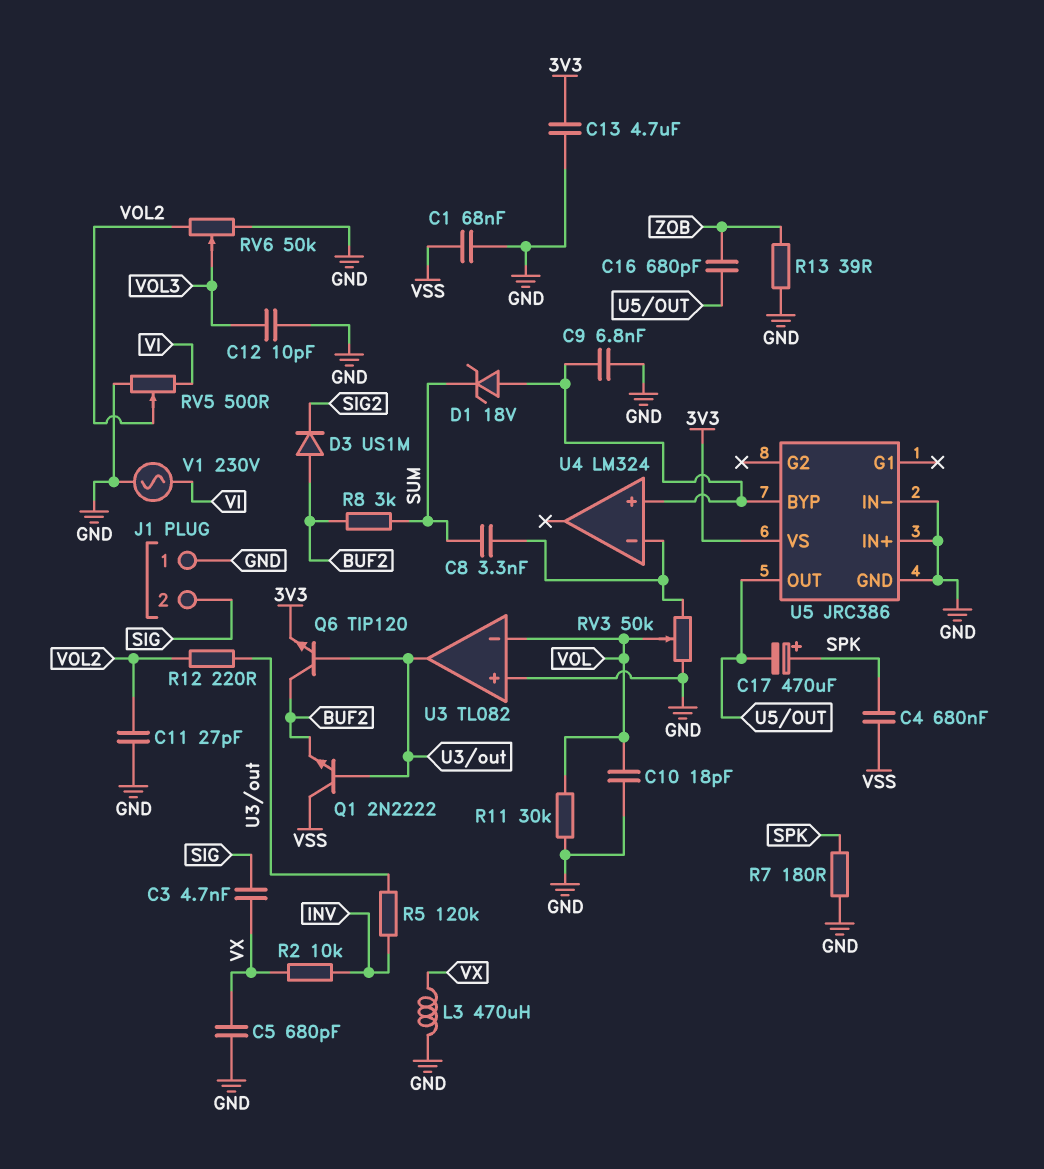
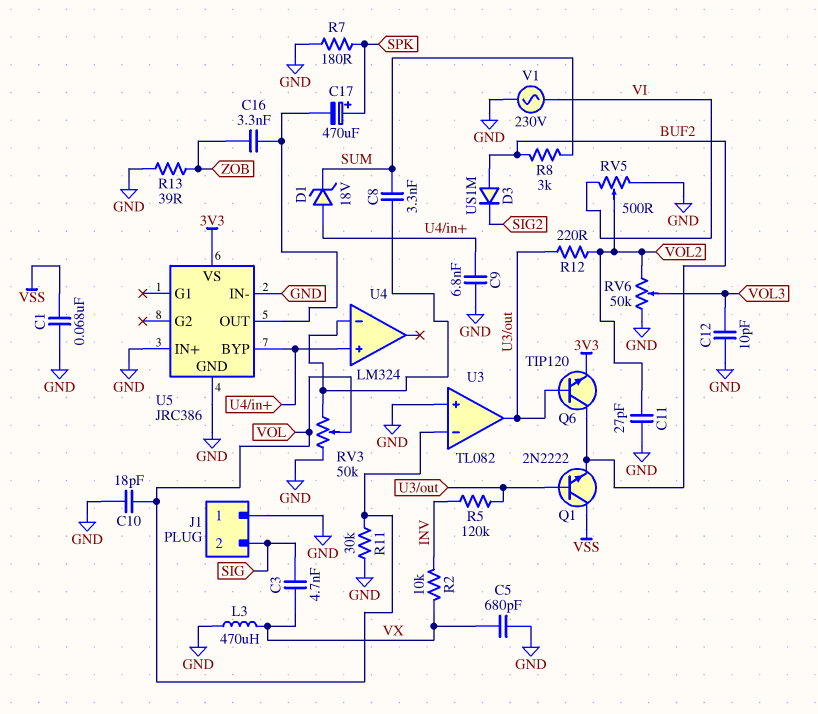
C4: 680nF (SPK, VSS) -> none
C13: 4.7uF (3V3, GND) -> none
C16: 680pF (U5/OUT, ZOB) -> 3.3nF (U5/OUT, ZOB)

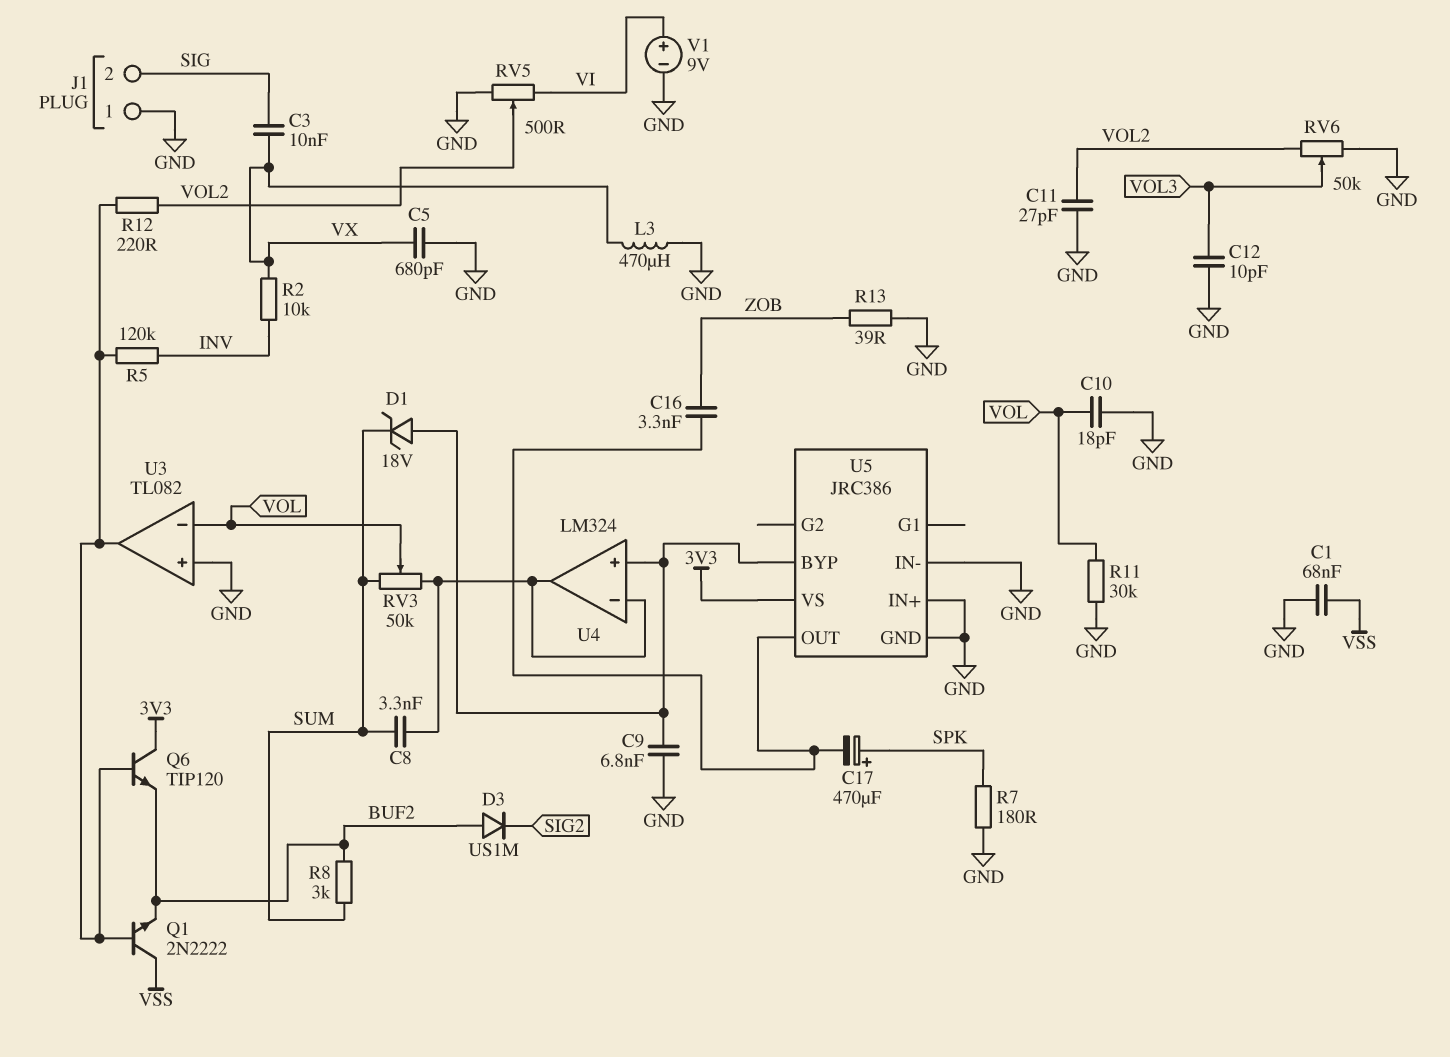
C3: 4.7nF (SIG, VX) -> 10nF (SIG, VX)
Q6: NPN TIP120 (B U3/out, C BUF2, E 3V3) -> NPN TIP120 (B U3/out, C 3V3, E BUF2)
RV3: 50k (GND, U4/in-, wiper VOL) -> 50k (SUM, U4/in-, wiper VOL)
U4 pin out: none -> U4/in-
V1: AC 230V (GND, VI) -> 9V (plus VI, minus GND)

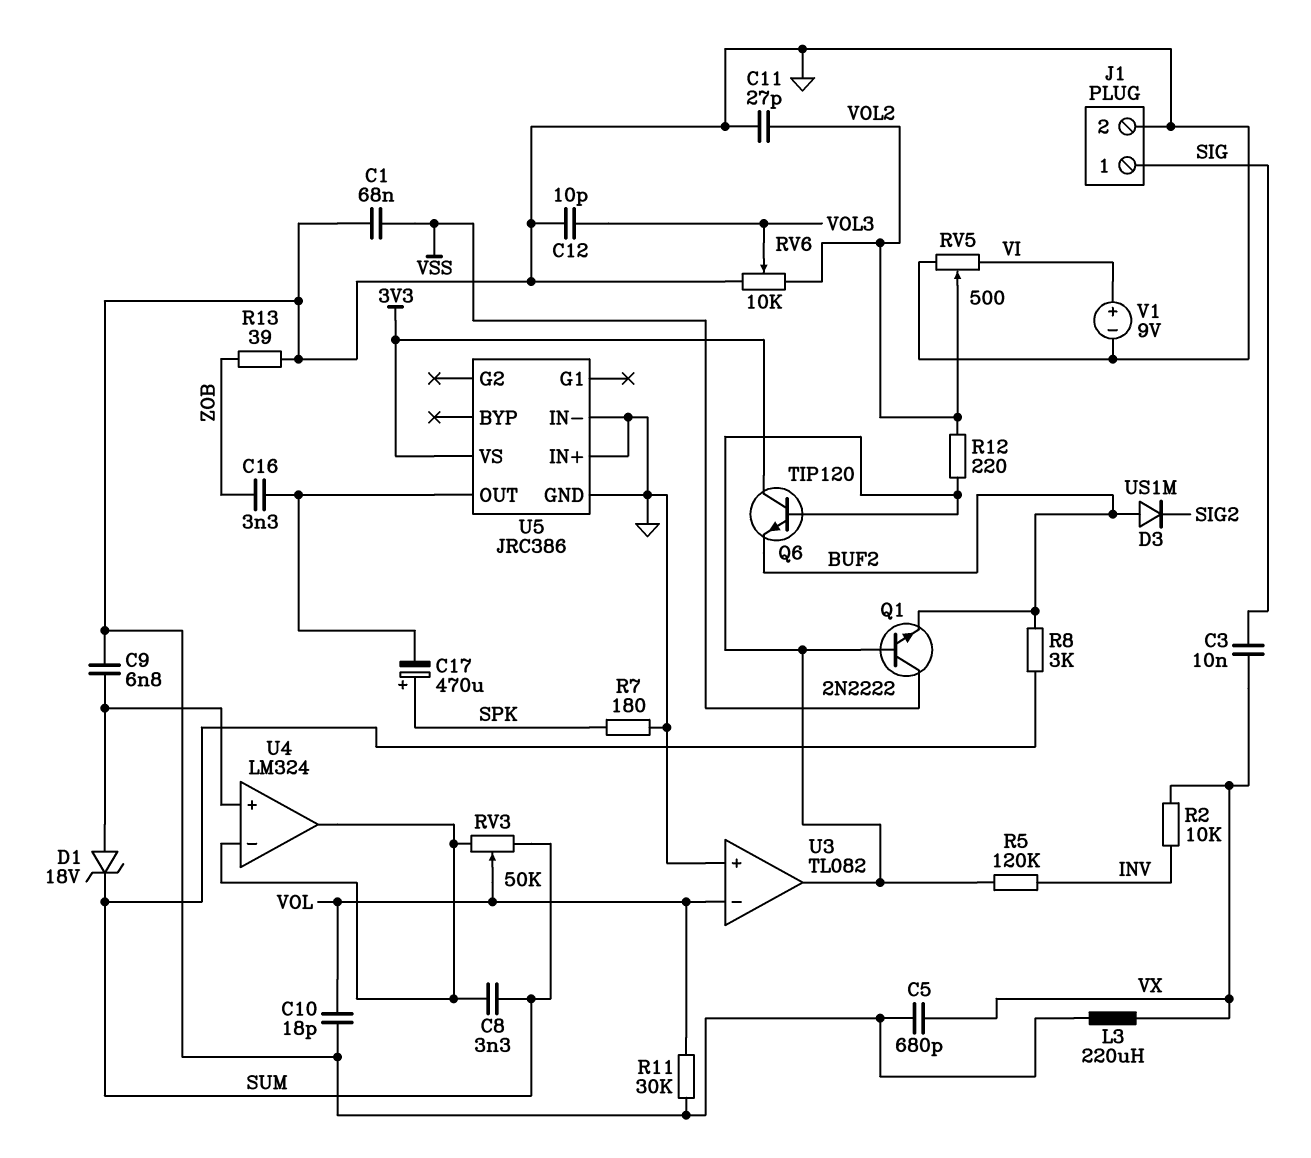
J1 pin 1: GND -> SIG
J1 pin 2: SIG -> GND
L3: 470uH (GND, VX) -> 220uH (GND, VX)
RV6: 50k (GND, VOL2, wiper VOL3) -> 10k (GND, VOL2, wiper VOL3)
U5 pin BYP: U4/in+ -> none

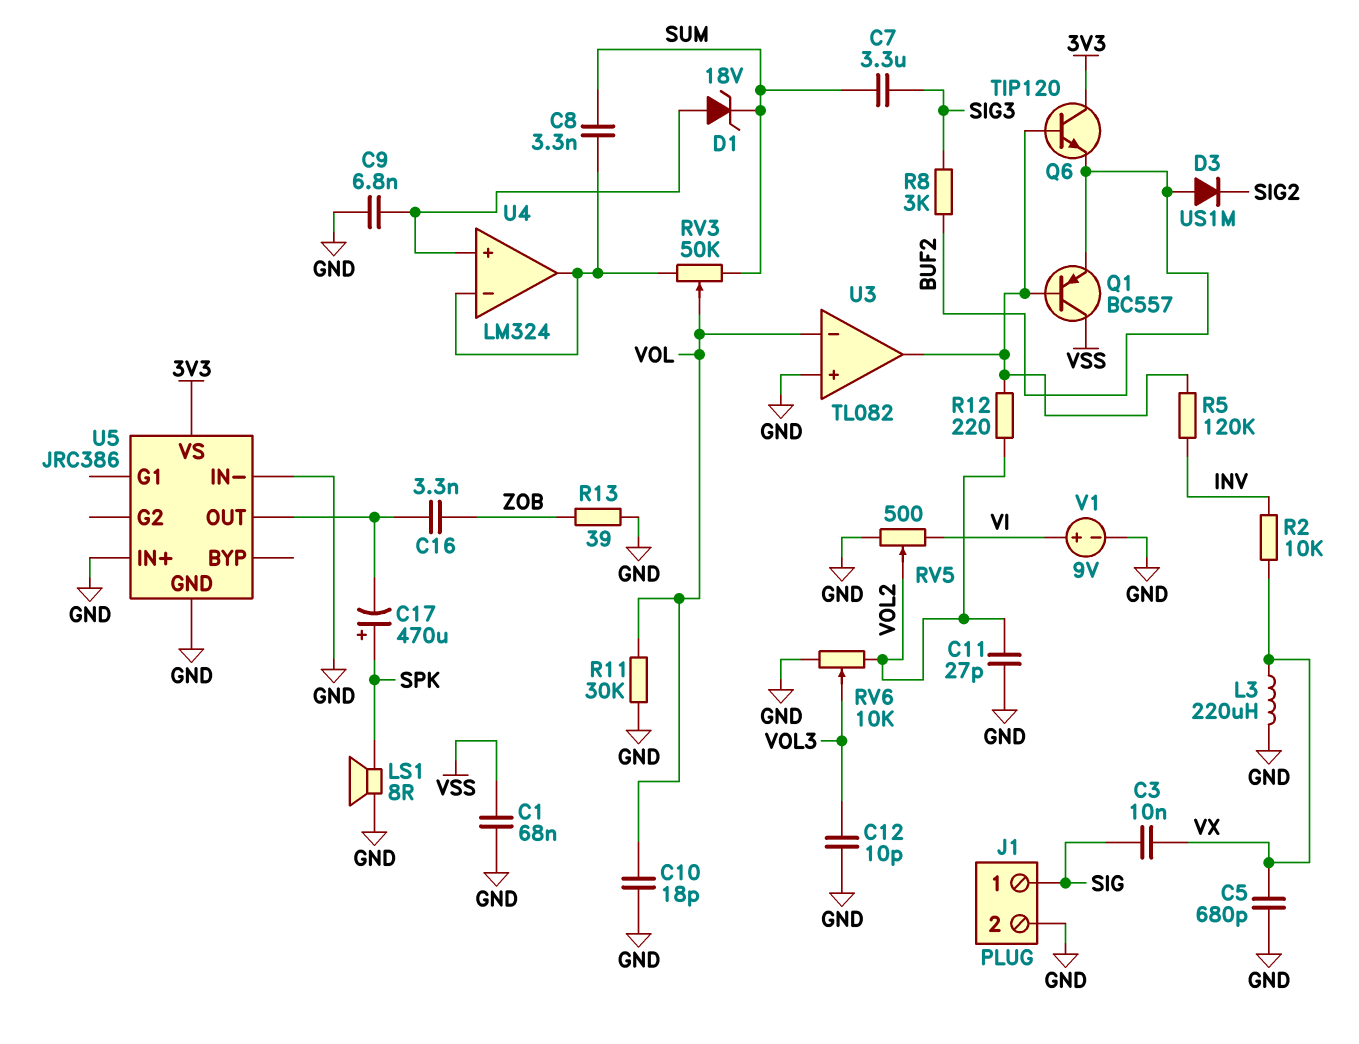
C7: none -> 3.3uF (SIG3, SUM)
LS1: none -> speaker 8R (GND, SPK)
Q1: NPN 2N2222 (B U3/out, C VSS, E BUF2) -> PNP BC557 (B U3/out, C VSS, E BUF2)
R7: 180 (GND, SPK) -> none
R8: 3k (BUF2, SUM) -> 3k (BUF2, SIG3)

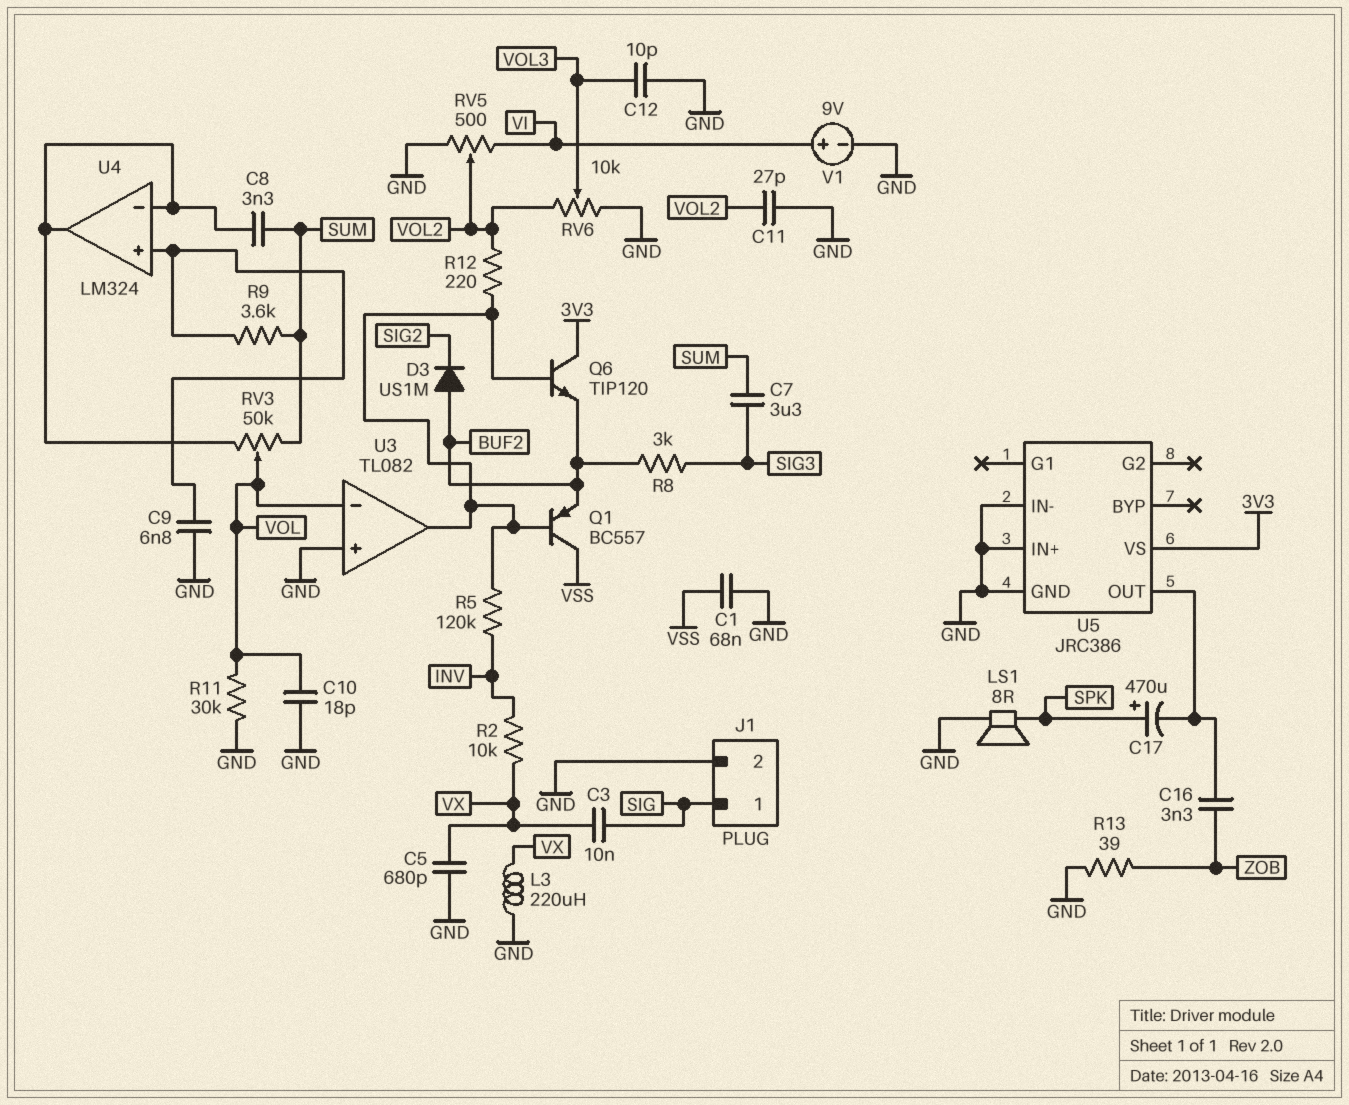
D1: zener 18V (A U4/in+, K SUM) -> none
R9: none -> 3.6k (SUM, U4/in+)

